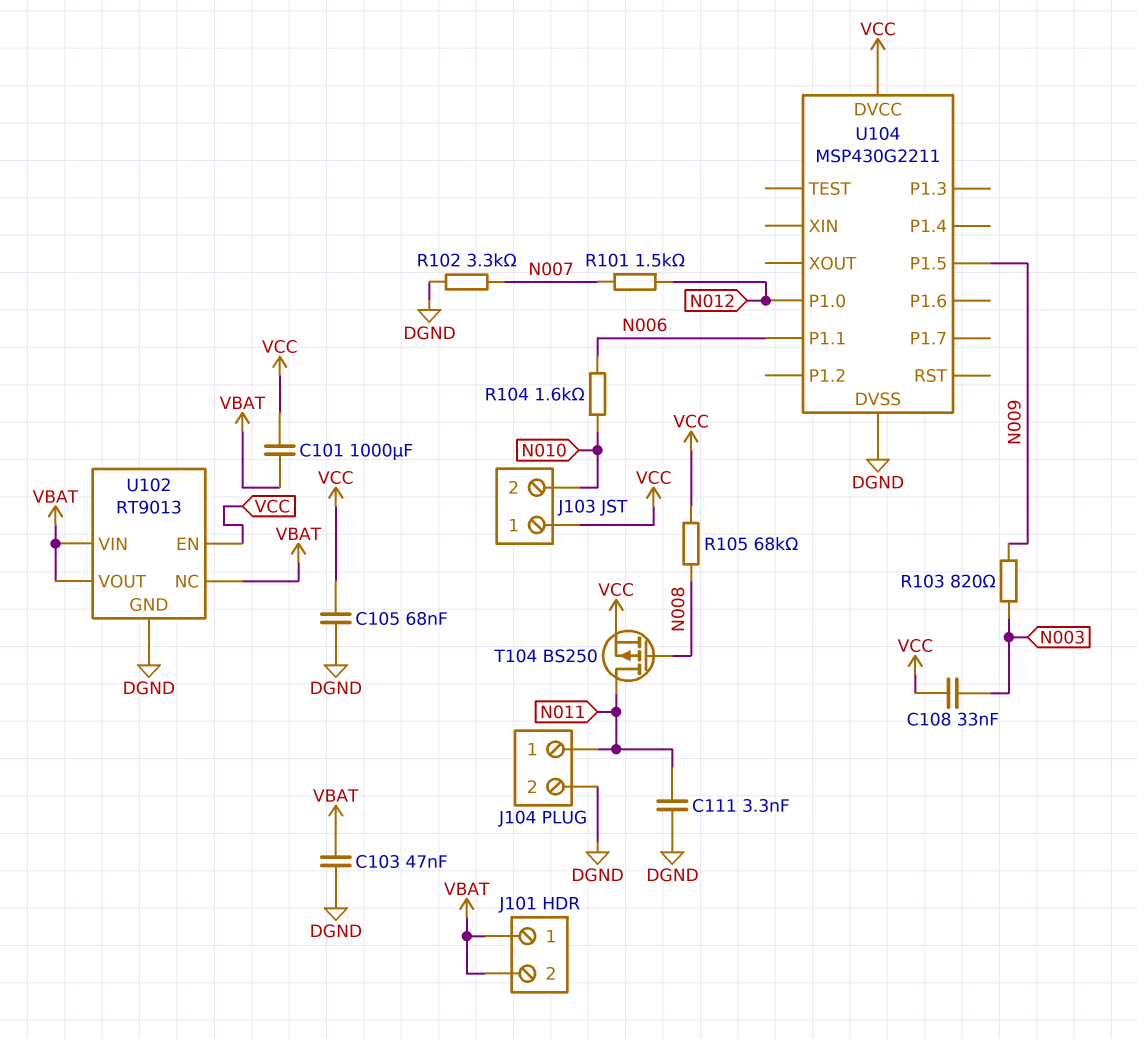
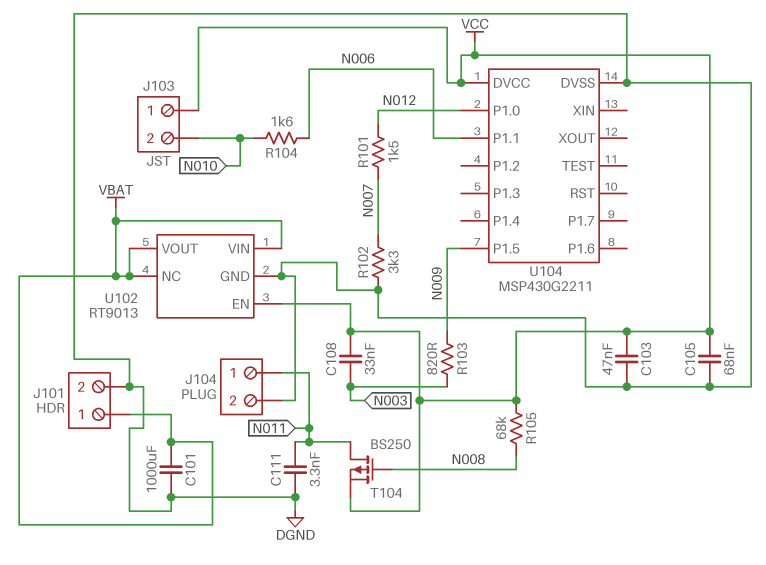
C101: 1000uF (VBAT, VCC) -> 1000uF (DGND, VBAT)
C103: 47nF (DGND, VBAT) -> 47nF (DGND, VCC)
J101 pin 2: VBAT -> DGND

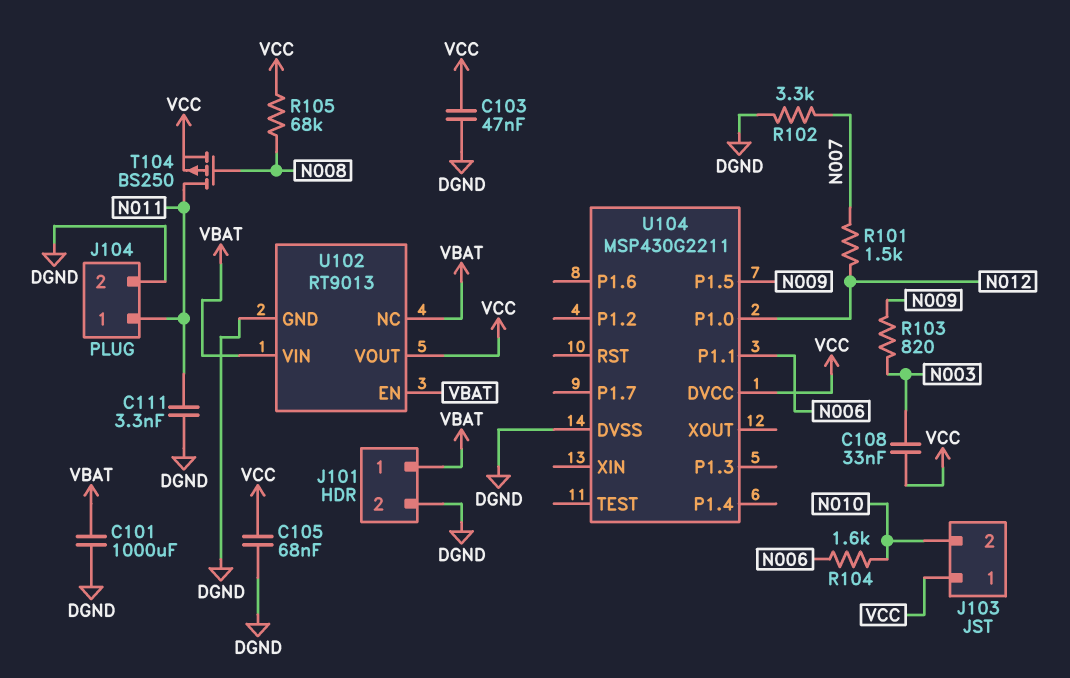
U102 pin EN: VCC -> VBAT
U102 pin VOUT: VBAT -> VCC

